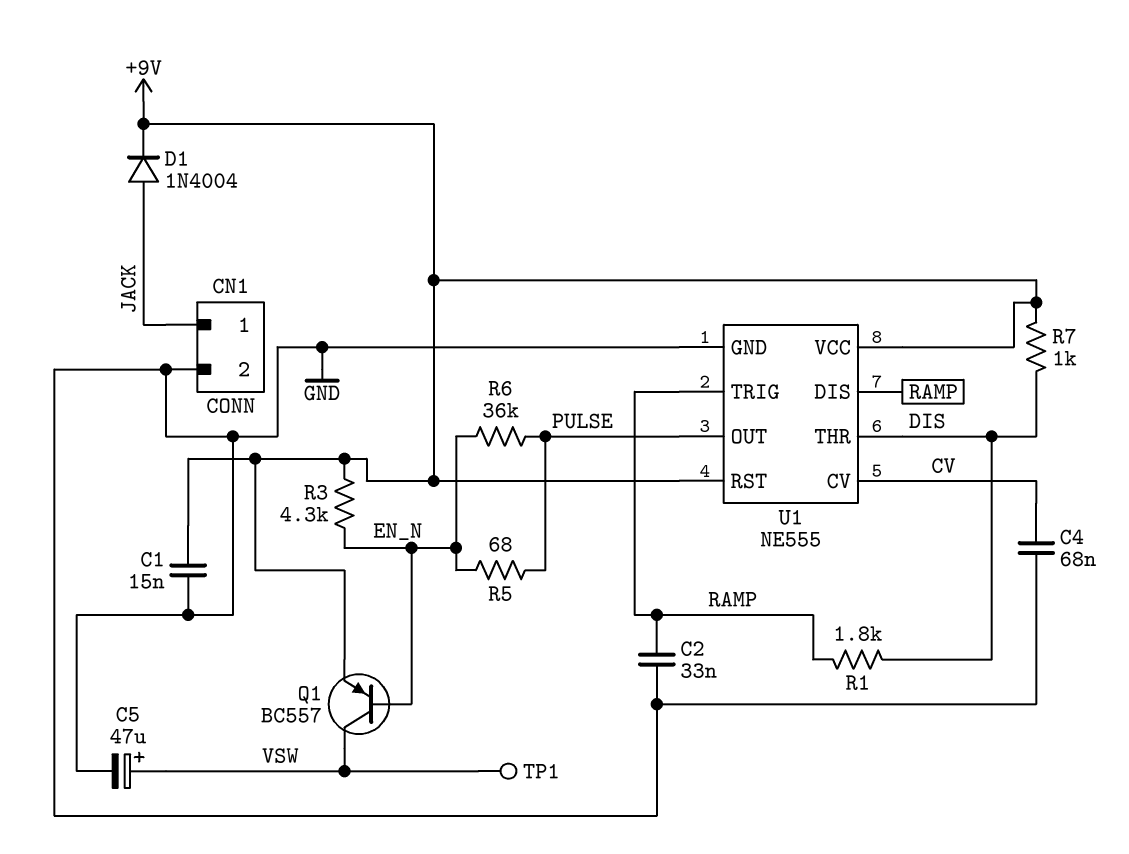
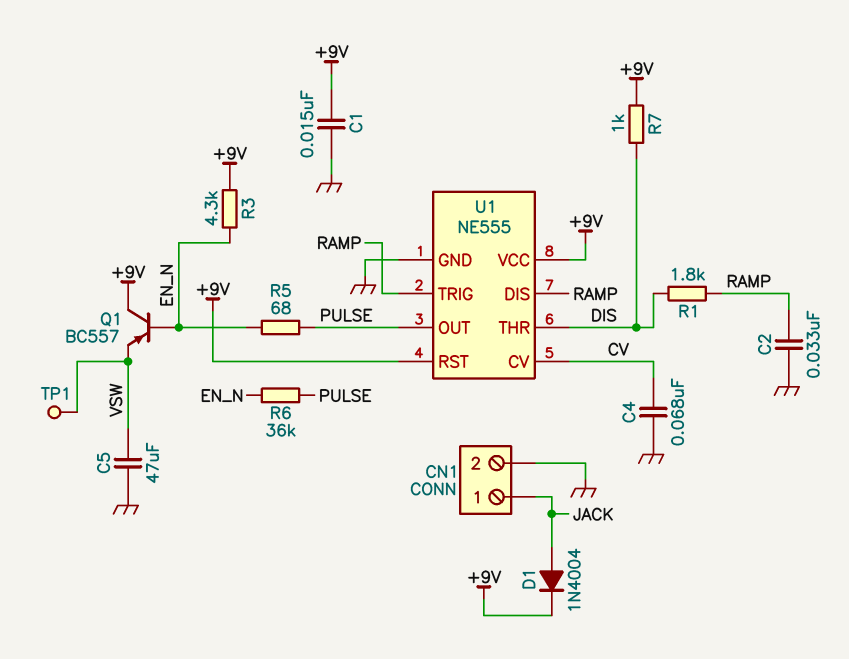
C5: 47uF (plus VSW, minus GND) -> 47uF (GND, VSW)
Q1: PNP BC557 (B EN_N, C VSW, E +9V) -> PNP BC557 (B EN_N, C +9V, E VSW)

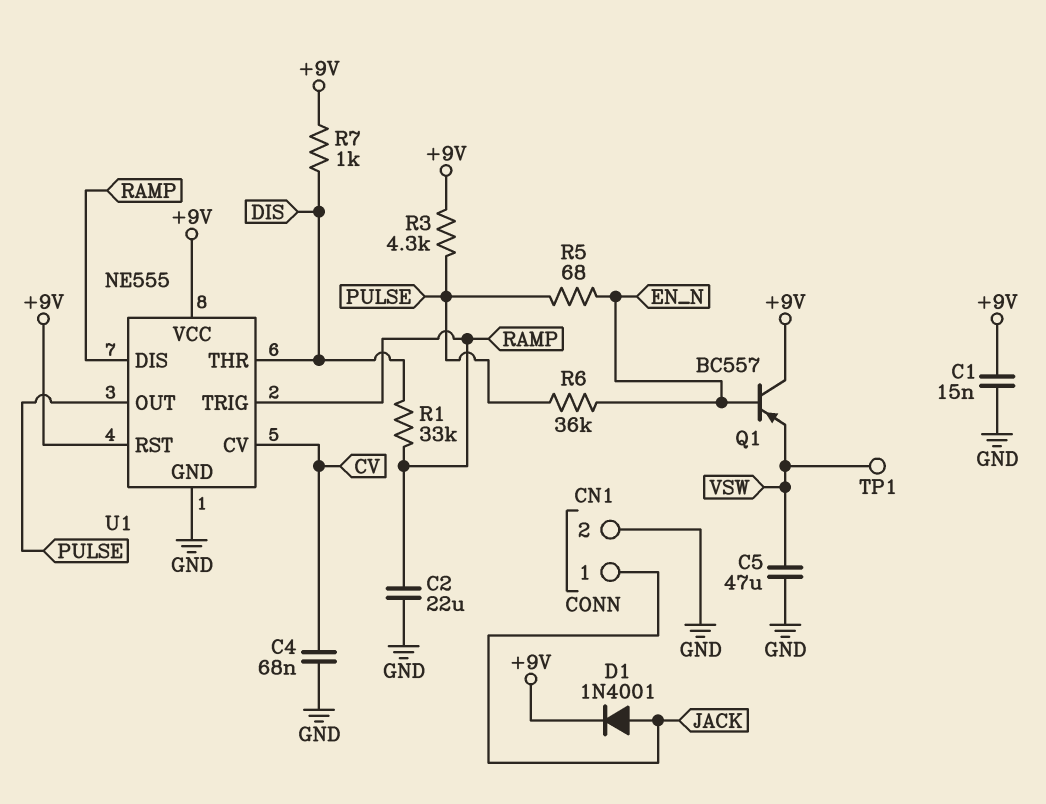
C2: 33nF (GND, RAMP) -> 22uF (GND, RAMP)
D1: diode 1N4004 (A JACK, K +9V) -> diode 1N4001 (A JACK, K +9V)
R1: 1.8k (DIS, RAMP) -> 33k (DIS, RAMP)
R3: 4.3k (+9V, EN_N) -> 4.3k (+9V, PULSE)

